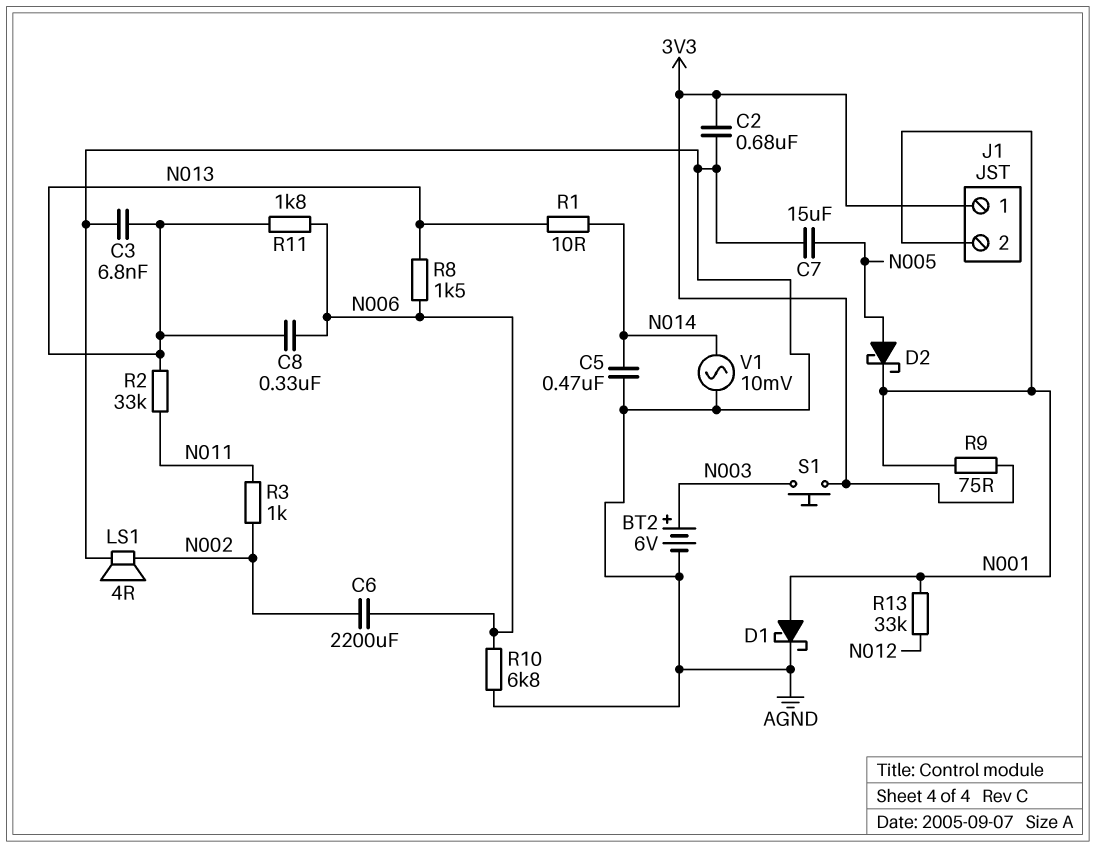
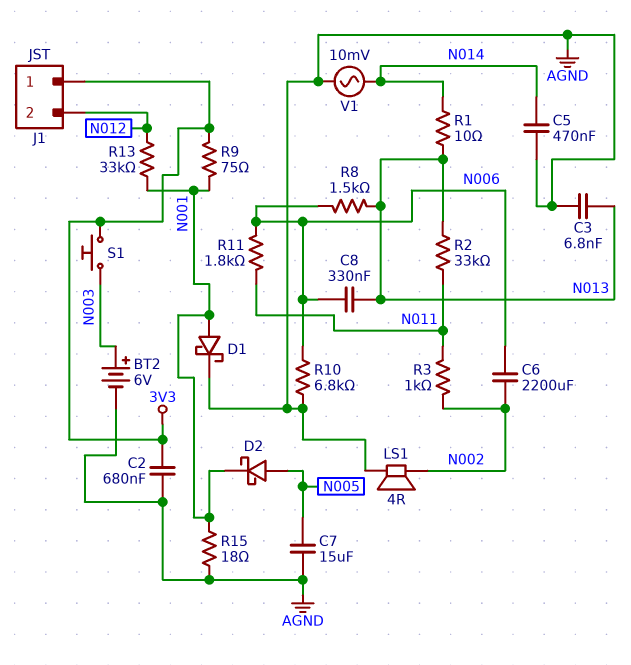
J1 pin 2: N001 -> N012
R11: 1.8k (N006, N013) -> 1.8k (N006, N011)
R15: none -> 18 (AGND, N001)

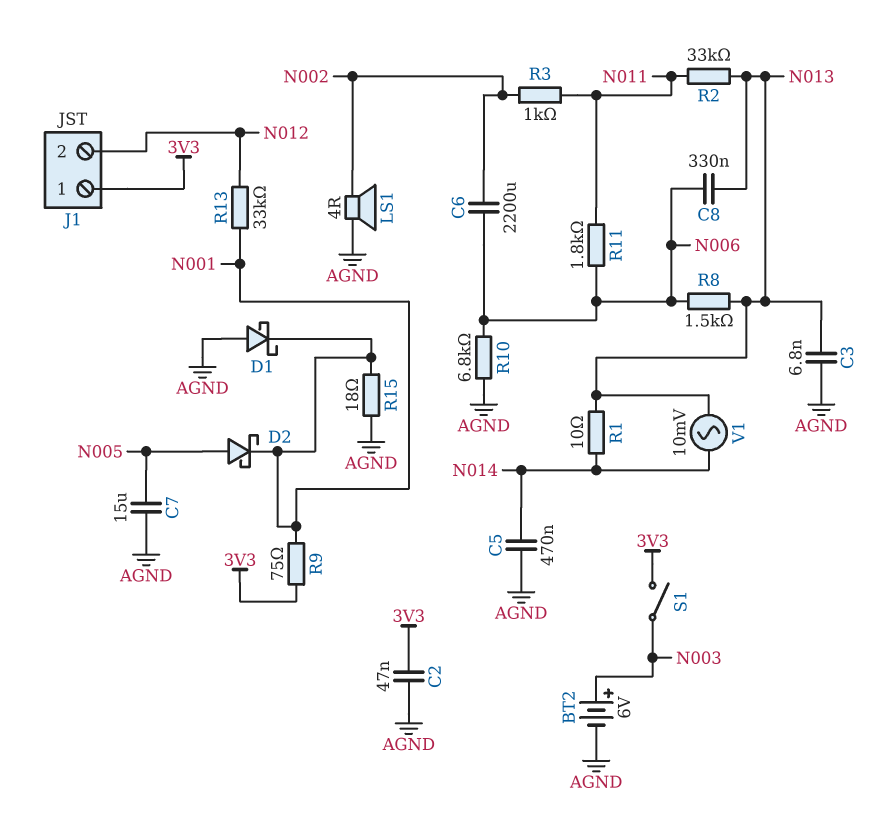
C2: 680nF (3V3, AGND) -> 47nF (3V3, AGND)
D1: schottky (A N001, K AGND) -> schottky (A AGND, K N001)
S1: button (3V3, N003) -> switch (3V3, N003)
V1: AC 10mV (AGND, N014) -> AC 10mV (N013, N014)

